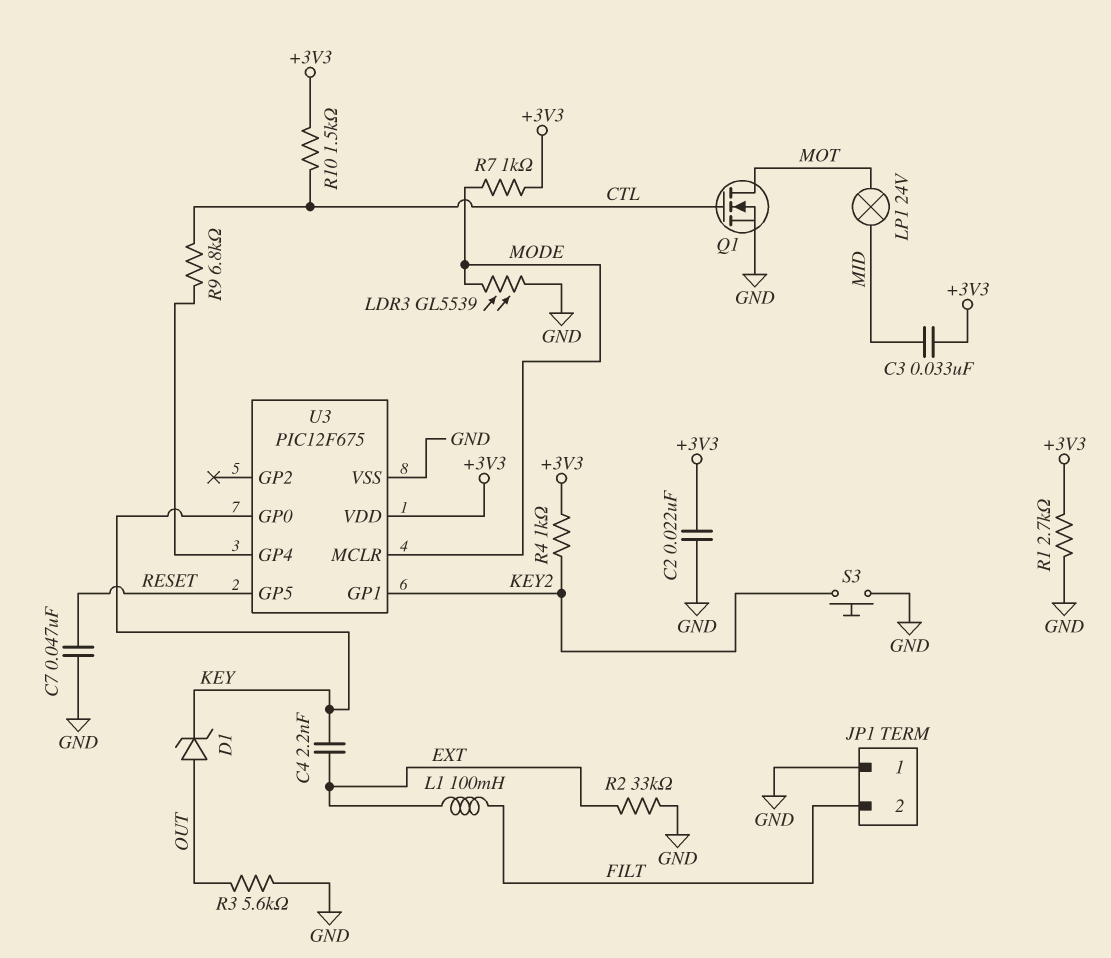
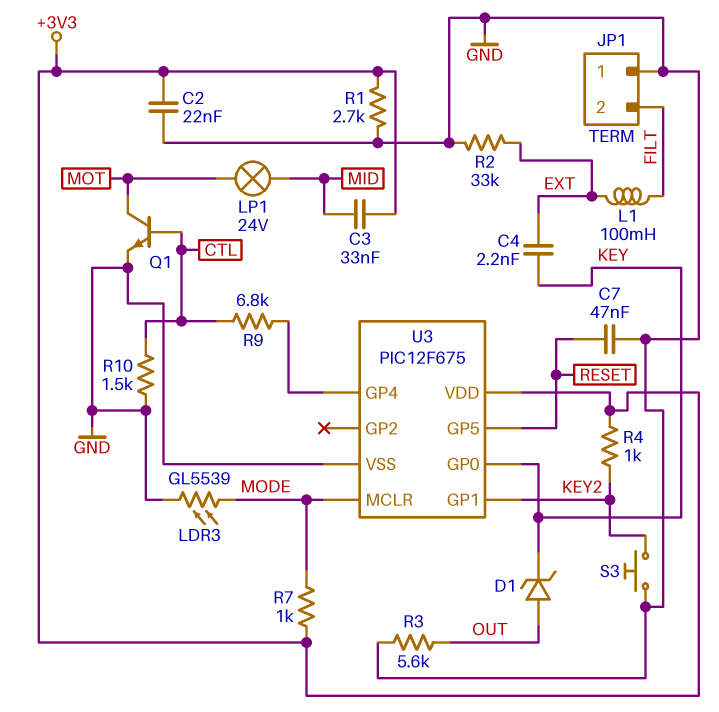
Q1: NMOS (G CTL, D MOT, S GND) -> NPN (B CTL, C MOT, E GND)
R10: 1.5k (+3V3, CTL) -> 1.5k (CTL, GND)

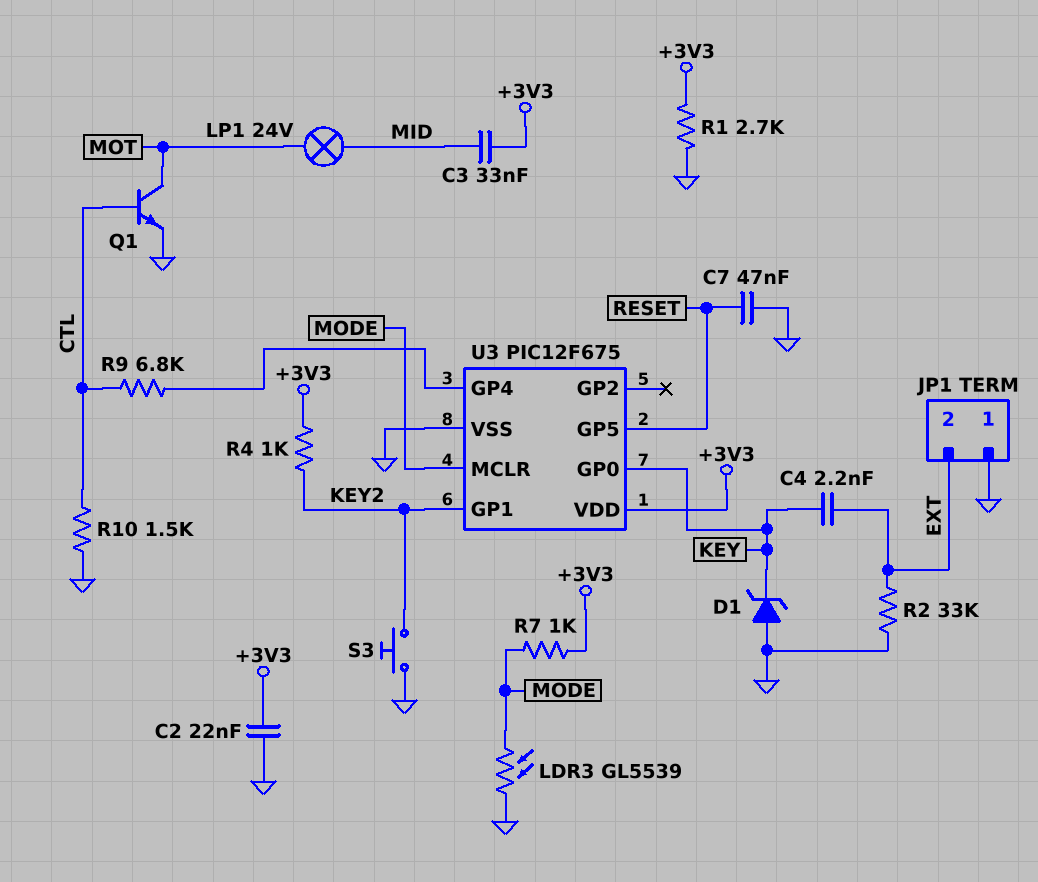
D1: zener (A OUT, K KEY) -> zener (A GND, K KEY)
JP1 pin 2: FILT -> EXT
L1: 100mH (EXT, FILT) -> none
R3: 5.6k (GND, OUT) -> none

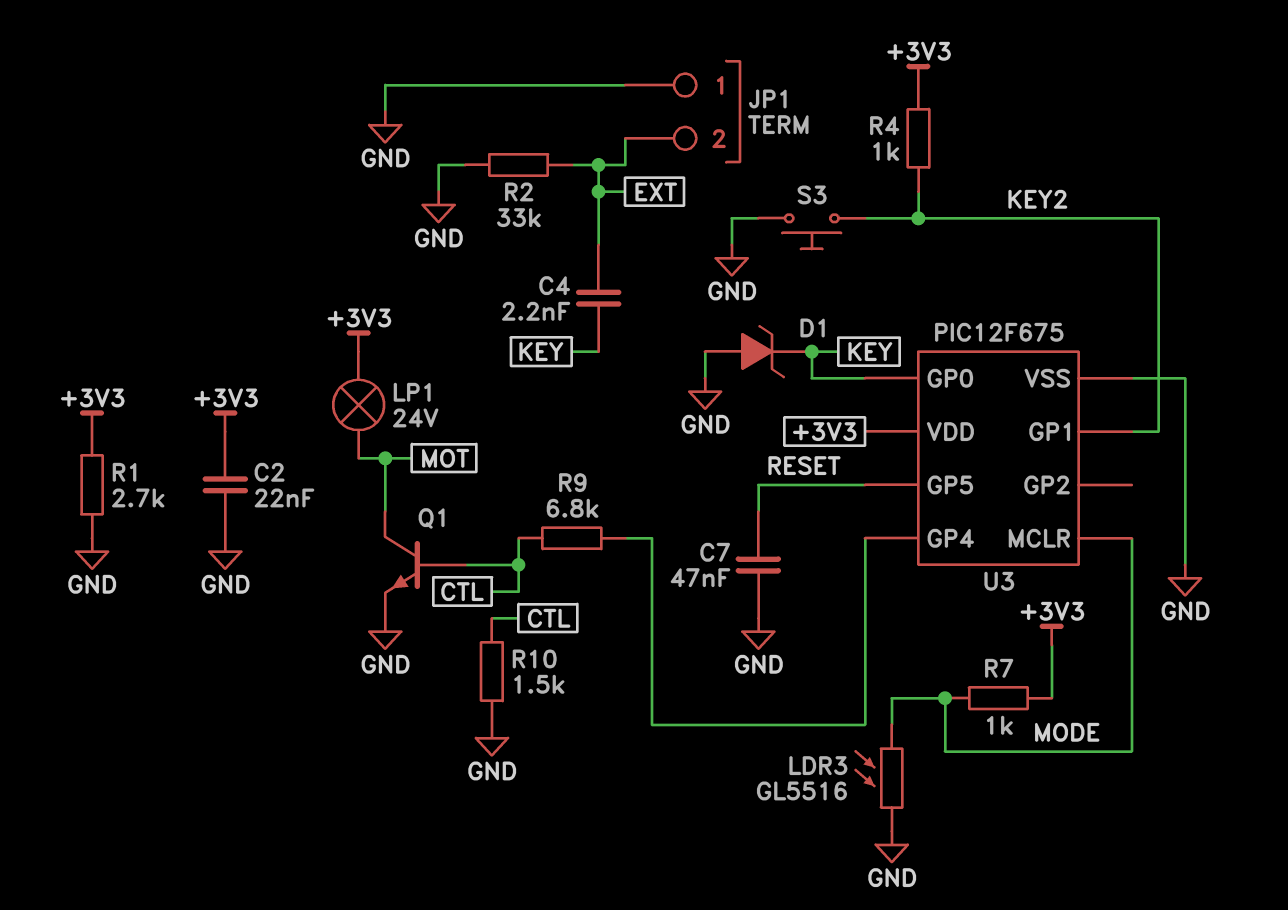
C3: 33nF (+3V3, MID) -> none
LDR3: GL5539 (GND, MODE) -> GL5516 (GND, MODE)
LP1: lamp 24V (MID, MOT) -> lamp 24V (+3V3, MOT)

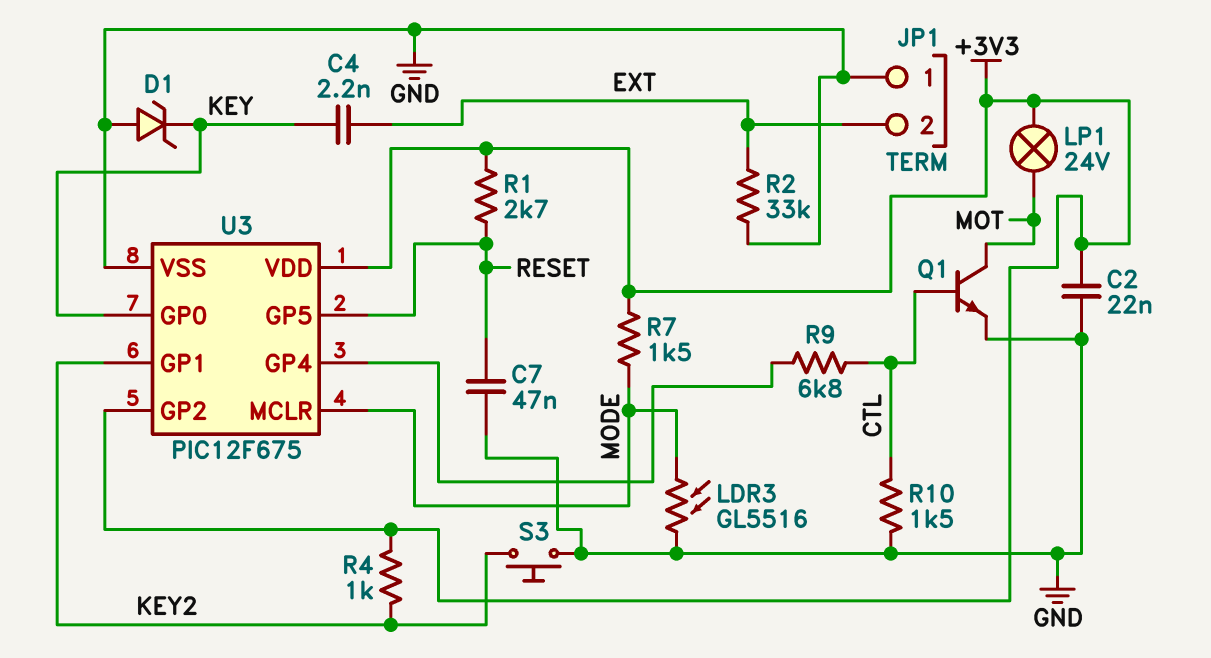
R1: 2.7k (+3V3, GND) -> 2.7k (+3V3, RESET)
R7: 1k (+3V3, MODE) -> 1.5k (+3V3, MODE)
U3 pin GP2: none -> +3V3

